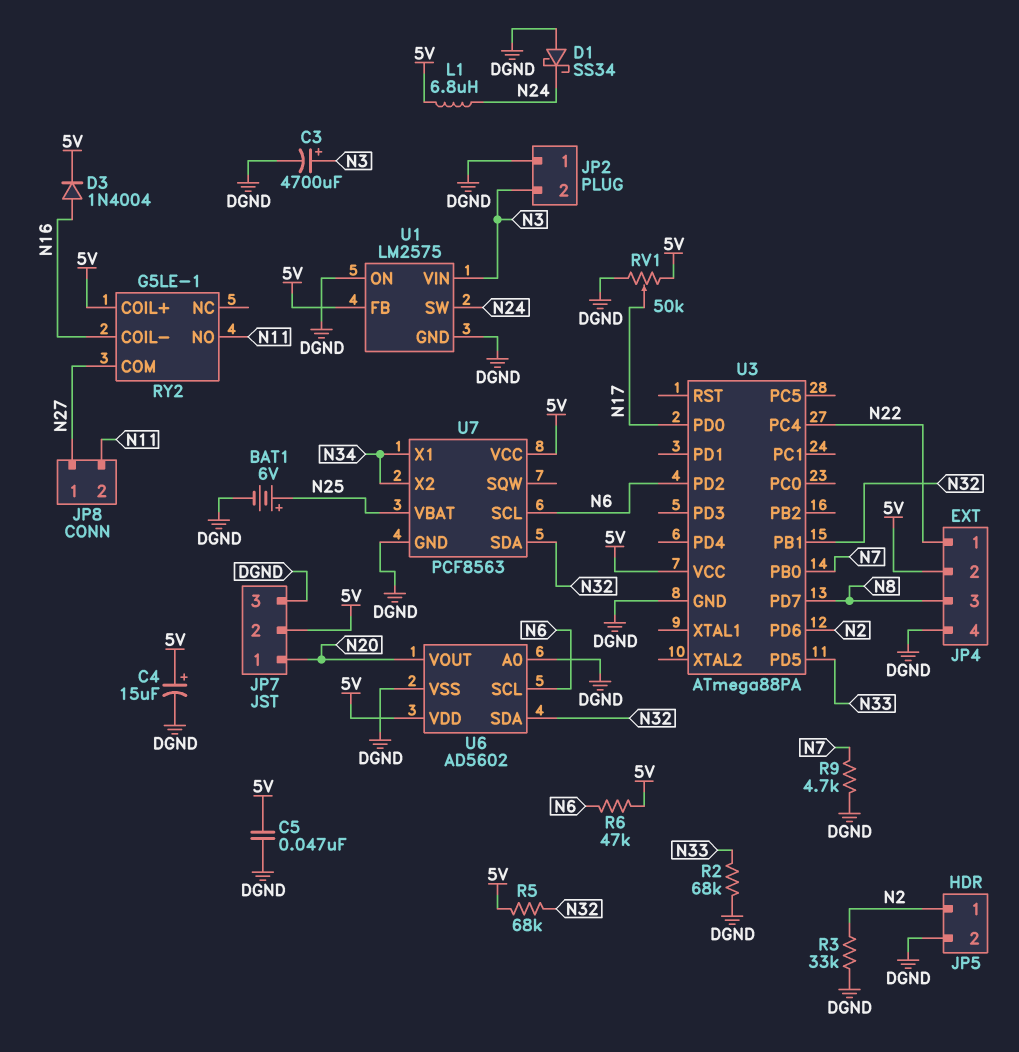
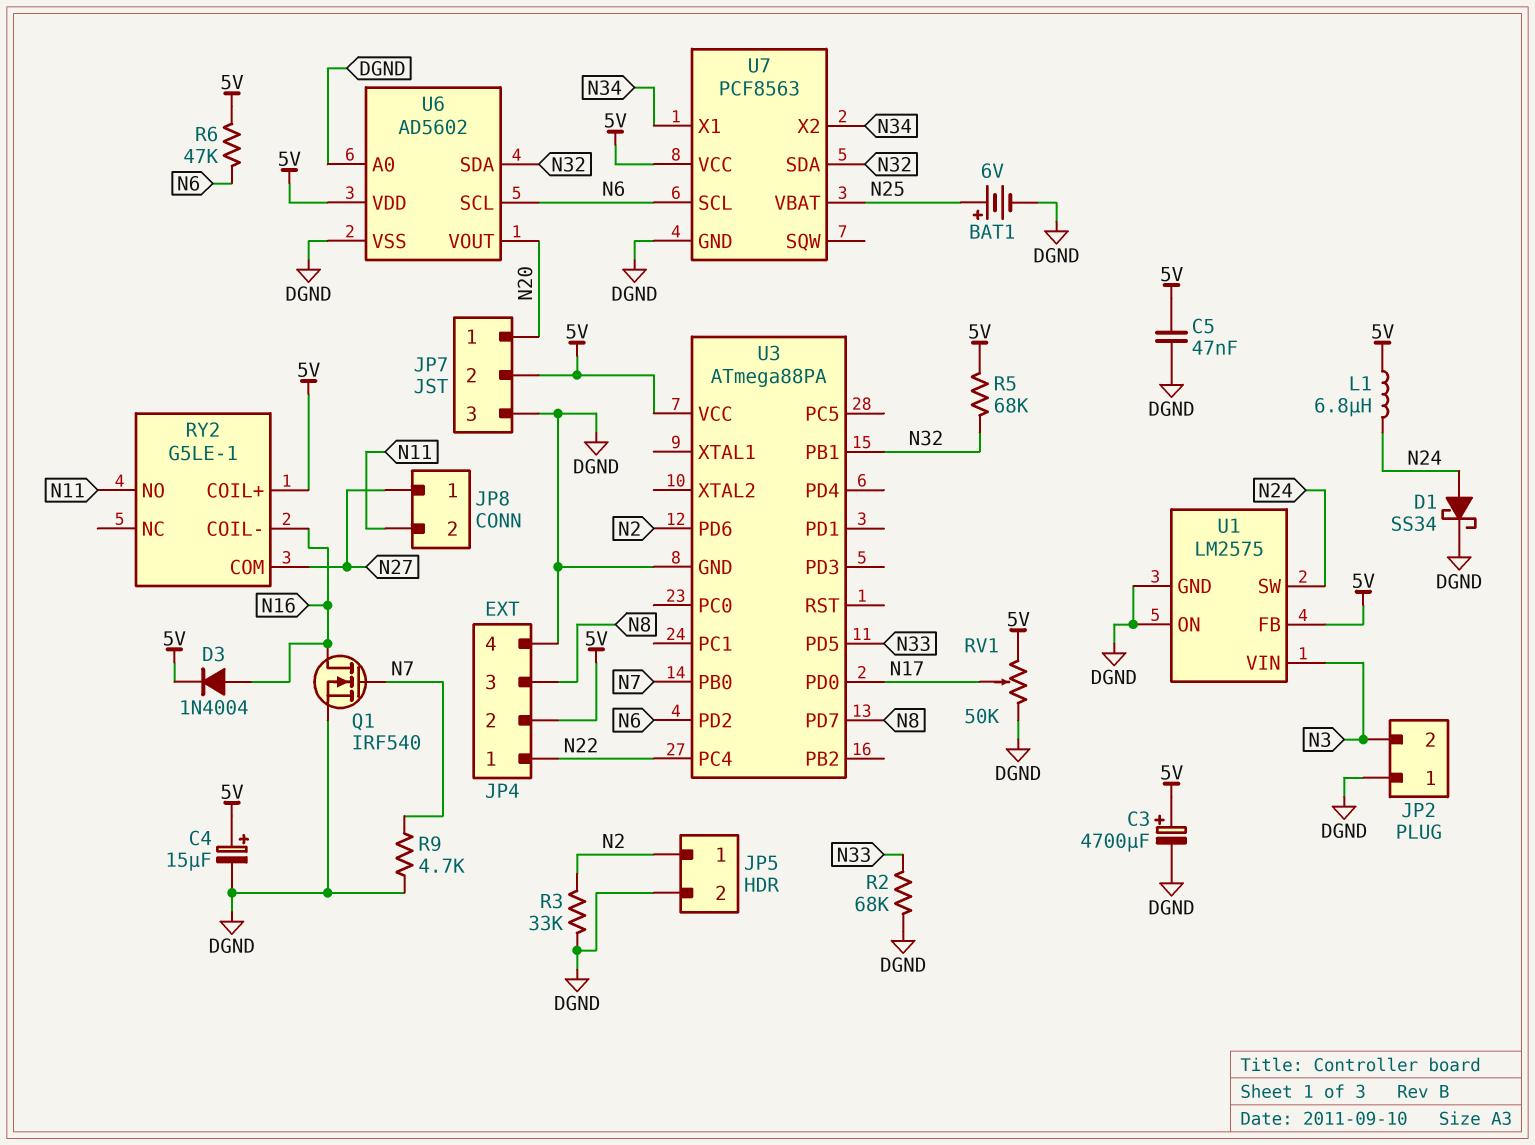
C3: 4700uF (plus N3, minus DGND) -> 4700uF (plus 5V, minus DGND)
D1: schottky SS34 (A DGND, K N24) -> schottky SS34 (A N24, K DGND)
Q1: none -> NMOS IRF540 (G N7, D N16, S DGND)

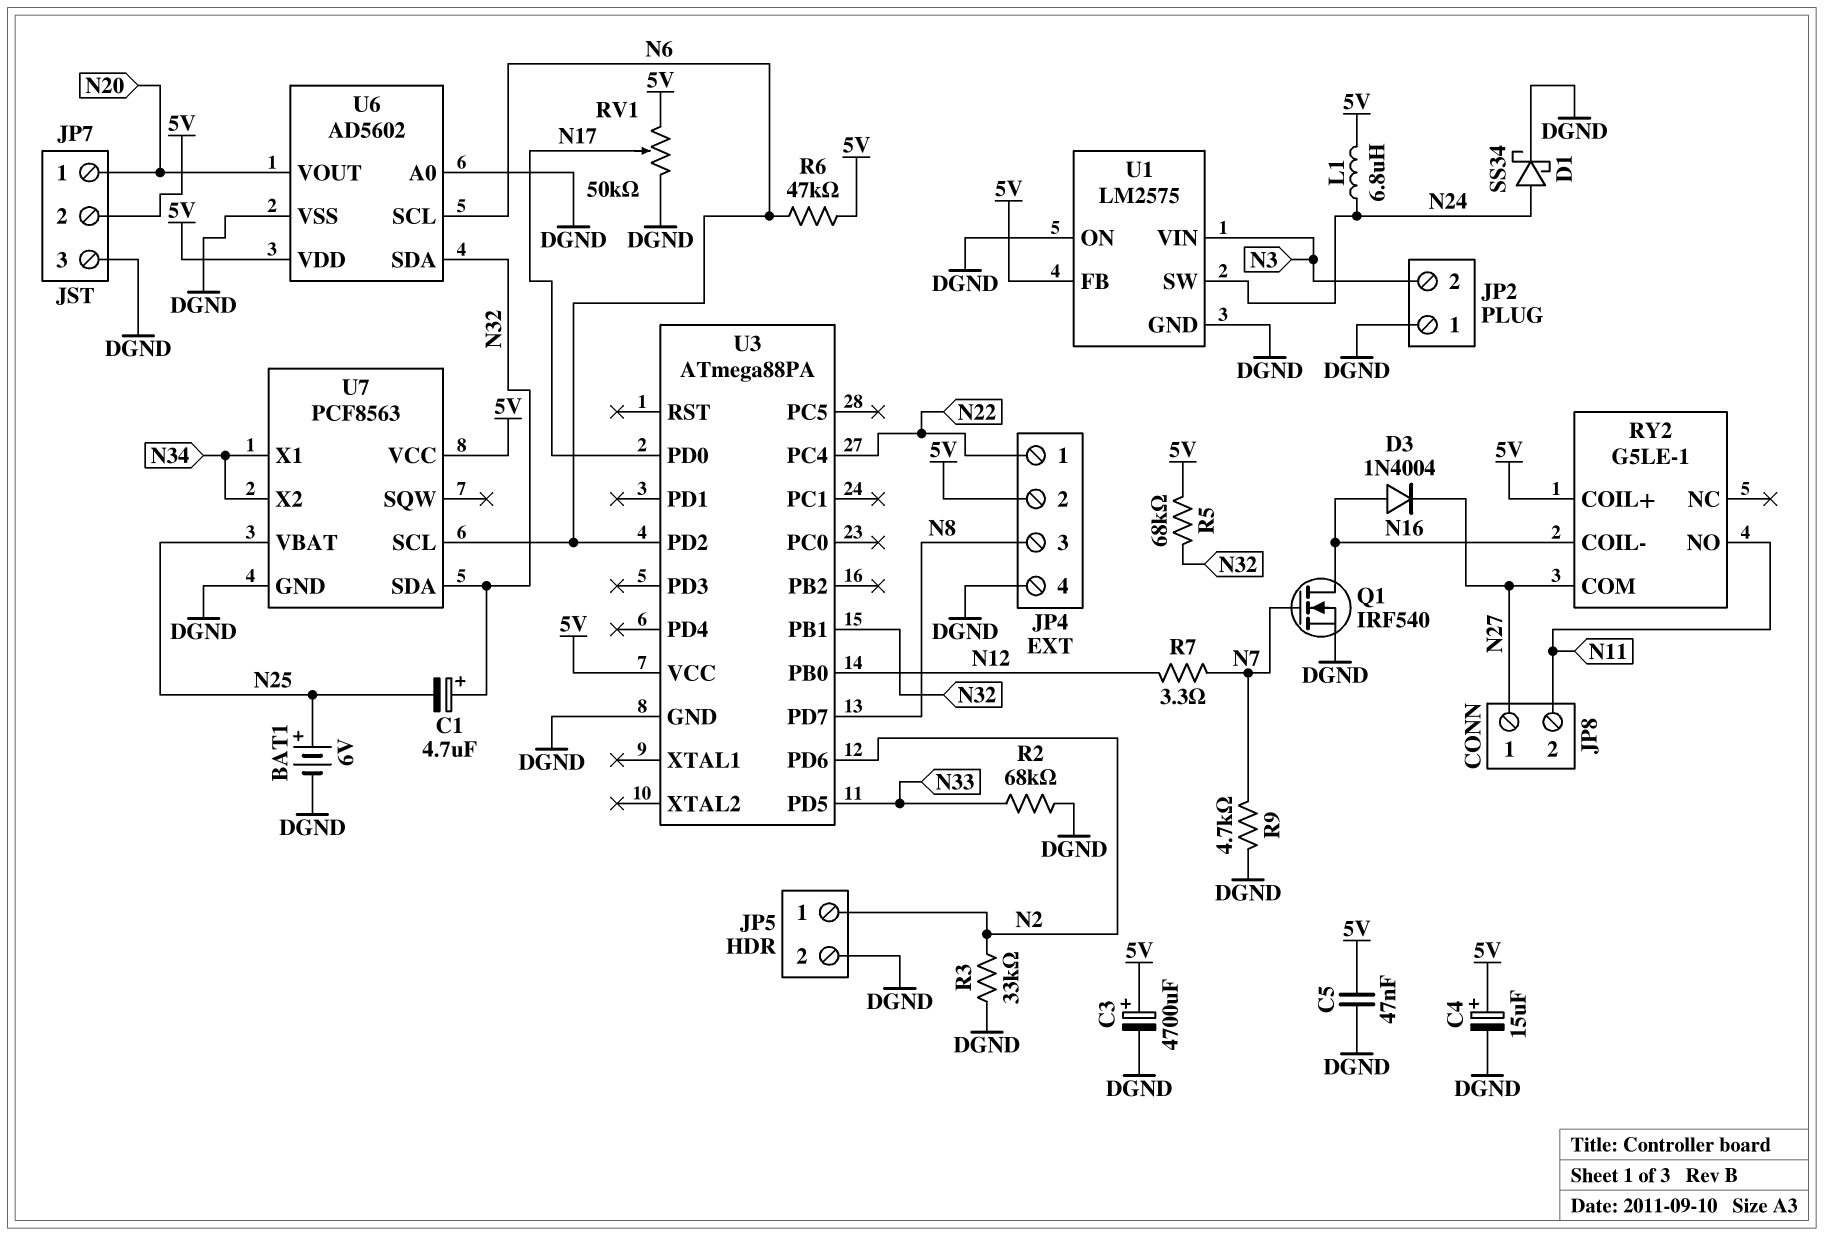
C1: none -> 4.7uF (plus N32, minus N25)
D3: diode 1N4004 (A N16, K 5V) -> diode 1N4004 (A N16, K N27)
R7: none -> 3.3 (N7, N12)
U3 pin PB0: N7 -> N12

